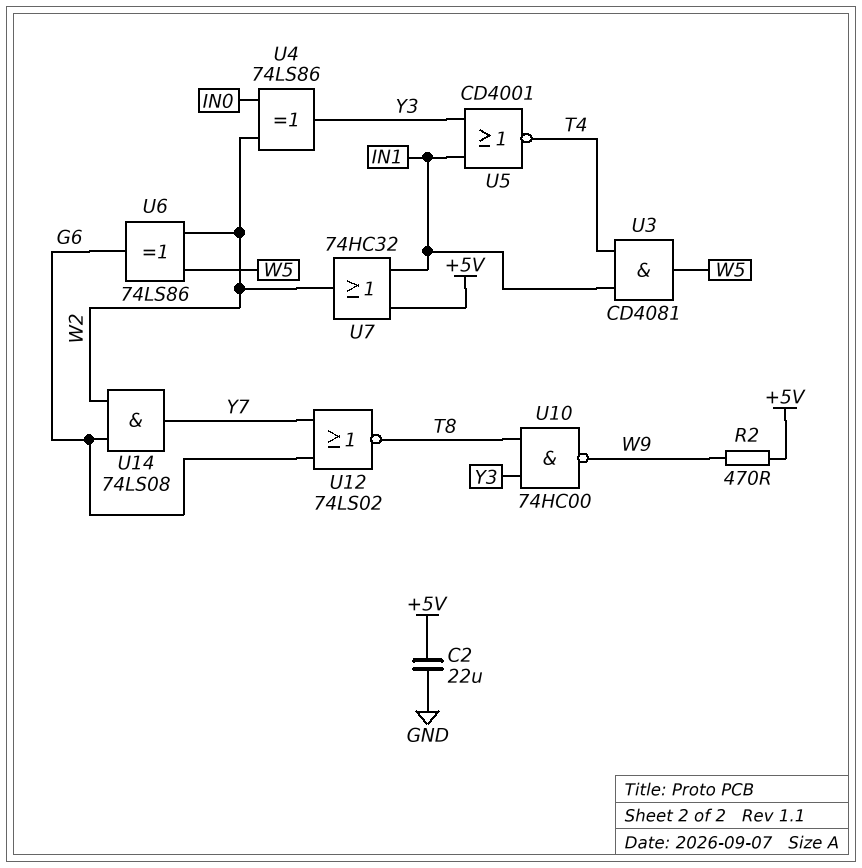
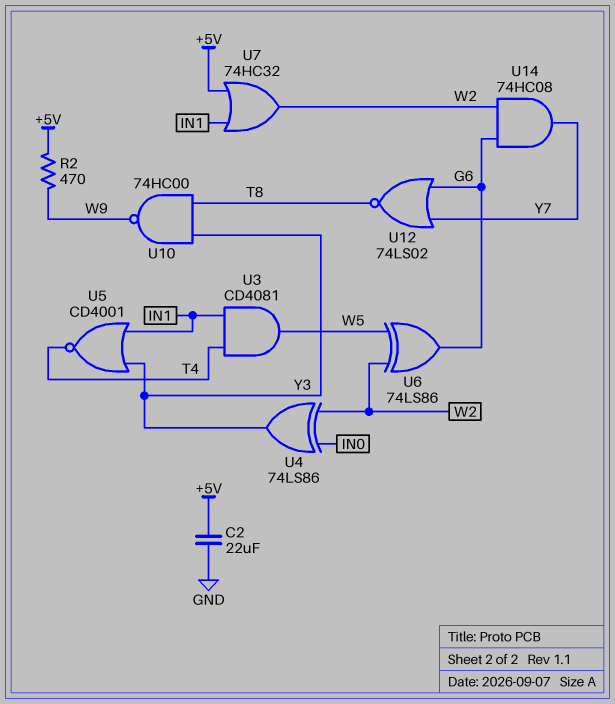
U14: AND 74LS08 (in G6, in W2, out Y7) -> AND 74HC08 (in G6, in W2, out Y7)

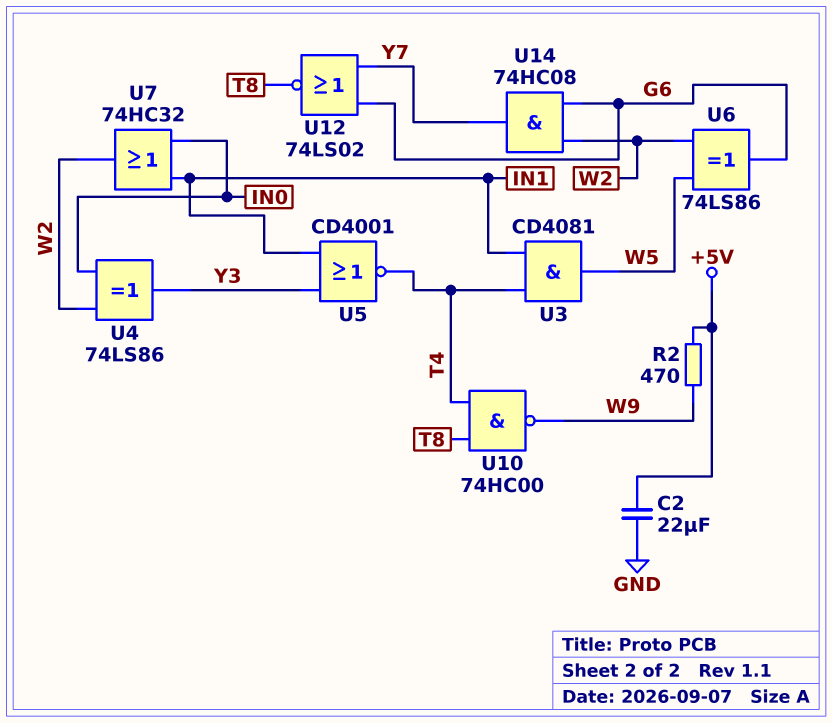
U7: OR 74HC32 (in +5V, in IN1, out W2) -> OR 74HC32 (in IN0, in IN1, out W2)
U10: NAND 74HC00 (in T8, in Y3, out W9) -> NAND 74HC00 (in T4, in T8, out W9)

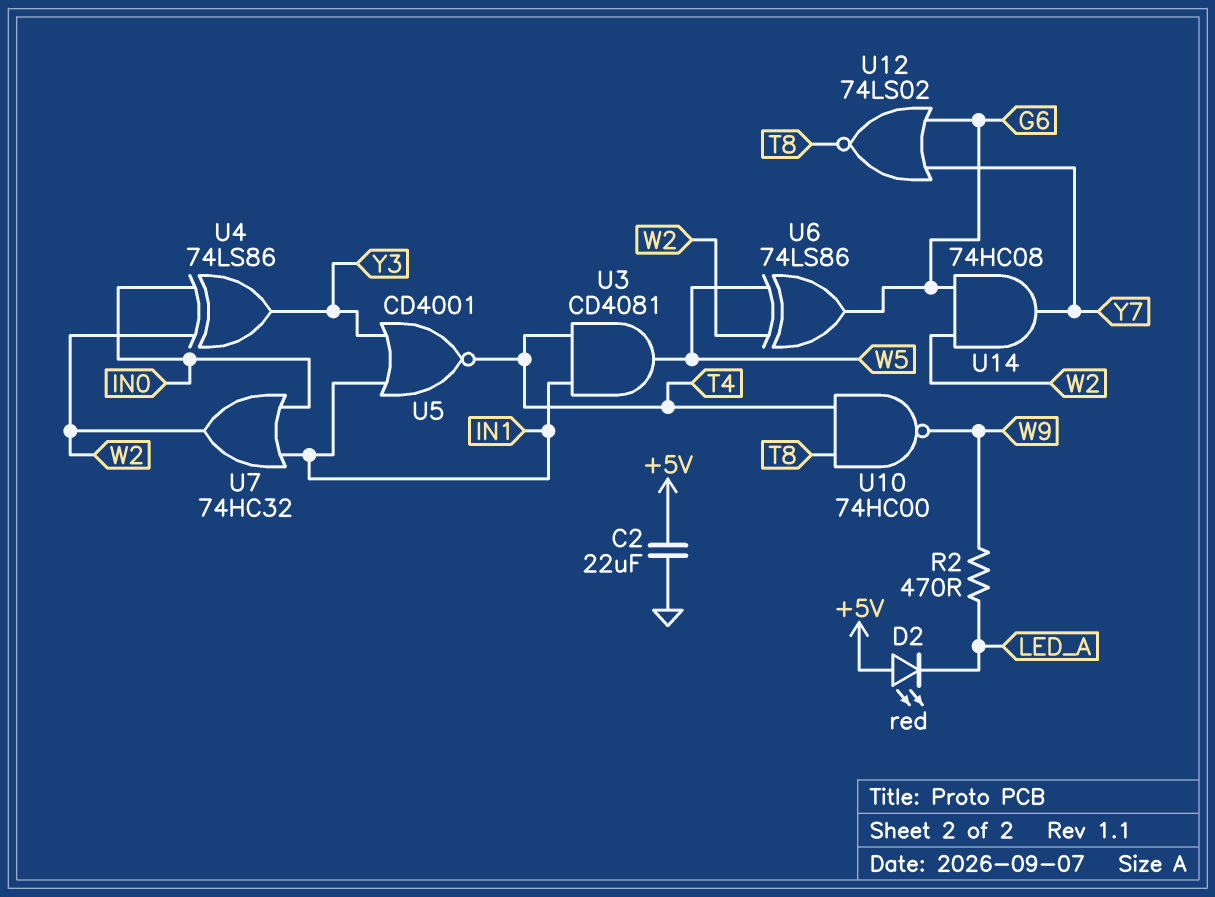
D2: none -> LED red (A +5V, K LED_A)
R2: 470 (+5V, W9) -> 470 (LED_A, W9)

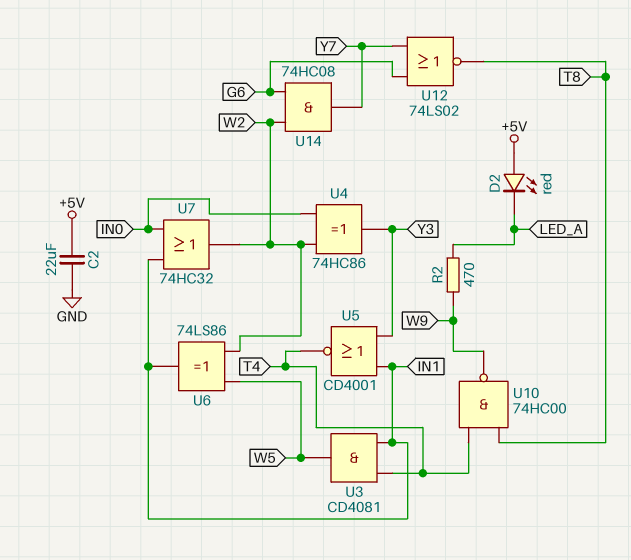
U4: XOR 74LS86 (in IN0, in W2, out Y3) -> XOR 74HC86 (in IN0, in W2, out Y3)
U6: XOR 74LS86 (in W2, in W5, out G6) -> XOR 74LS86 (in W2, in W5, out IN1)

